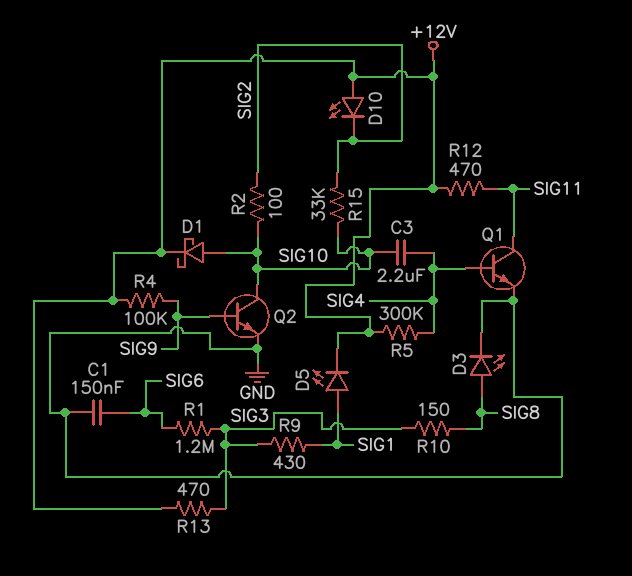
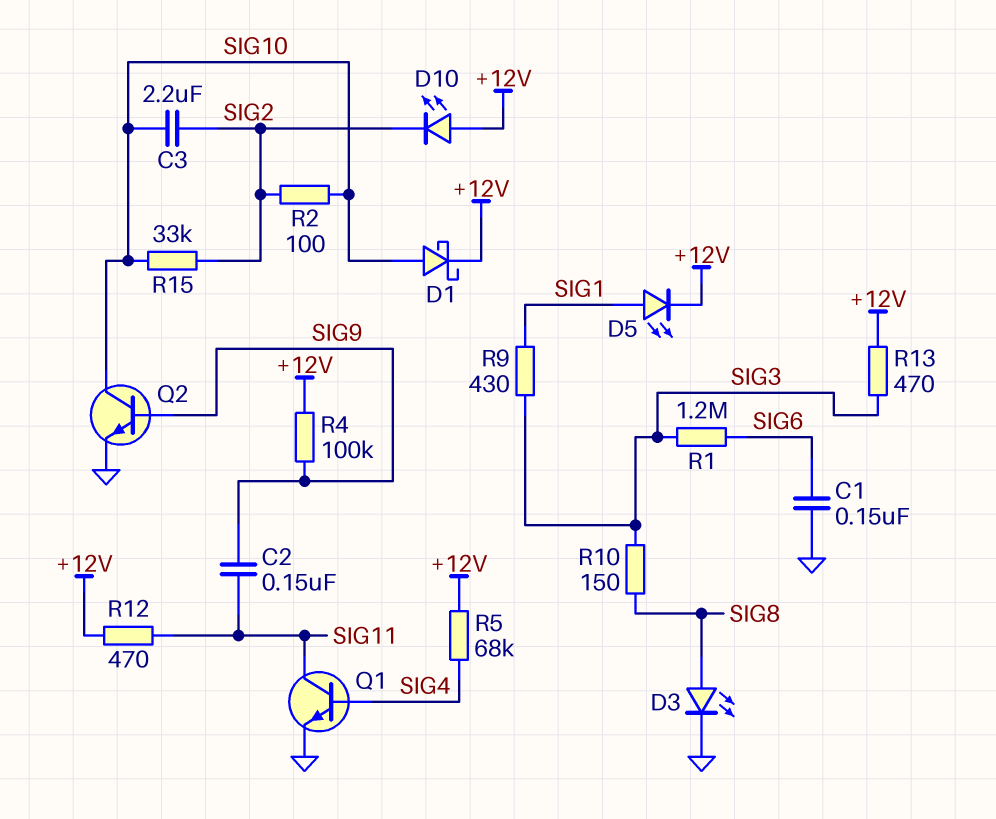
C2: none -> 150nF (SIG9, SIG11)
C3: 2.2uF (SIG4, SIG10) -> 2.2uF (SIG2, SIG10)
R5: 300k (+12V, SIG4) -> 68k (+12V, SIG4)

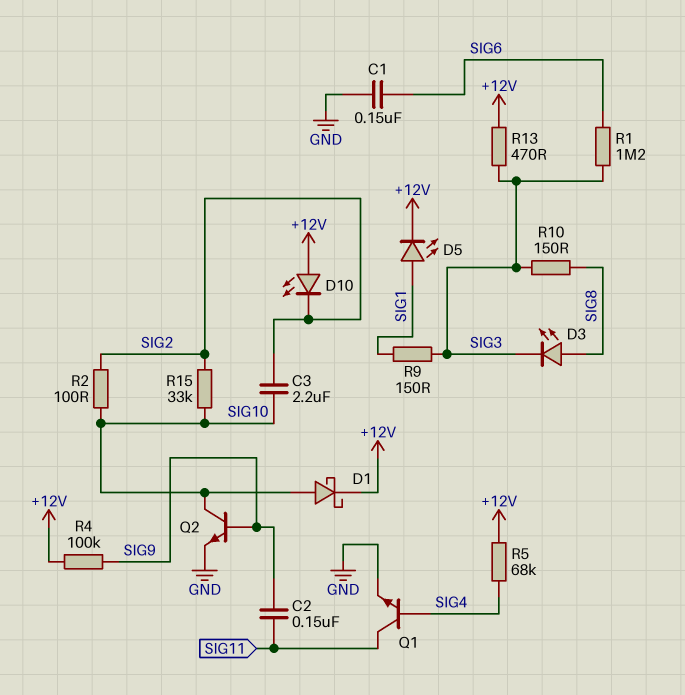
D3: LED (A SIG8, K GND) -> LED (A SIG8, K SIG3)
R9: 430 (SIG1, SIG3) -> 150 (SIG1, SIG3)
R12: 470 (+12V, SIG11) -> none

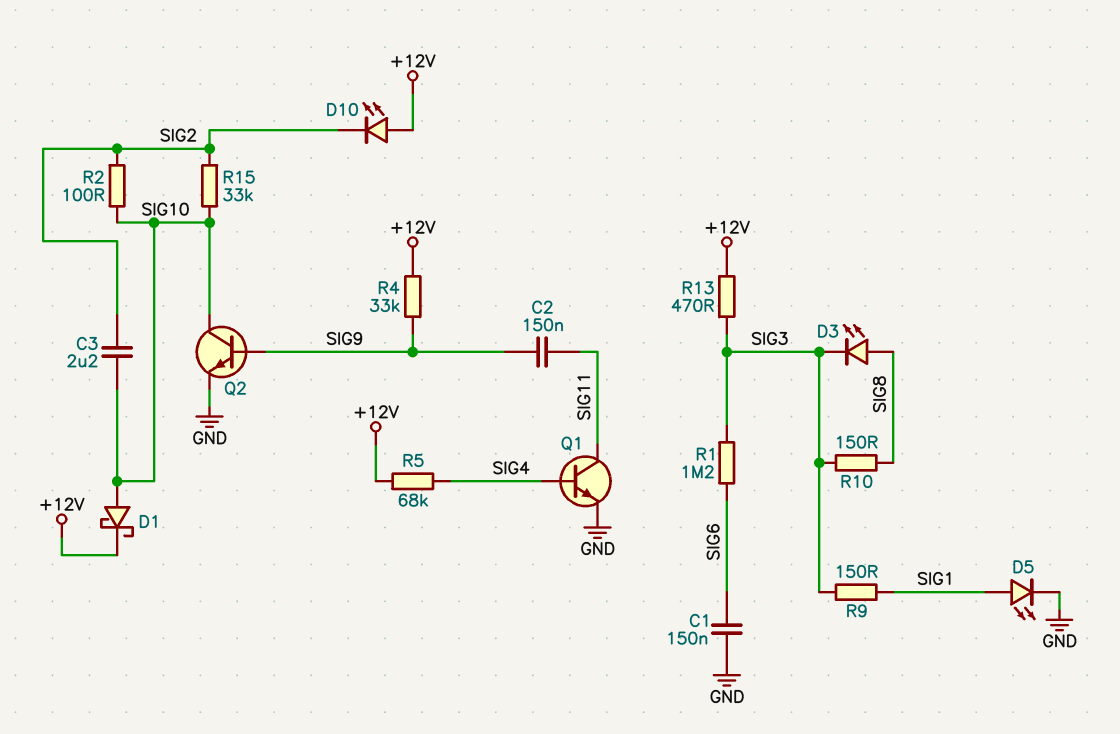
D5: LED (A SIG1, K +12V) -> LED (A SIG1, K GND)
R4: 100k (+12V, SIG9) -> 33k (+12V, SIG9)

